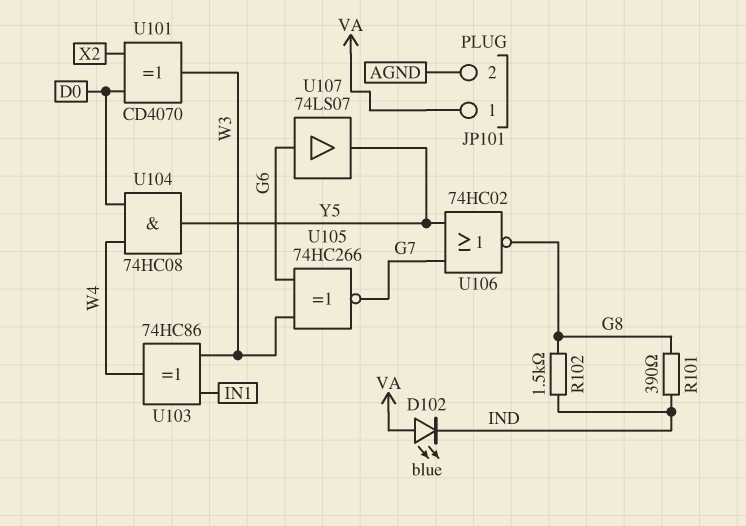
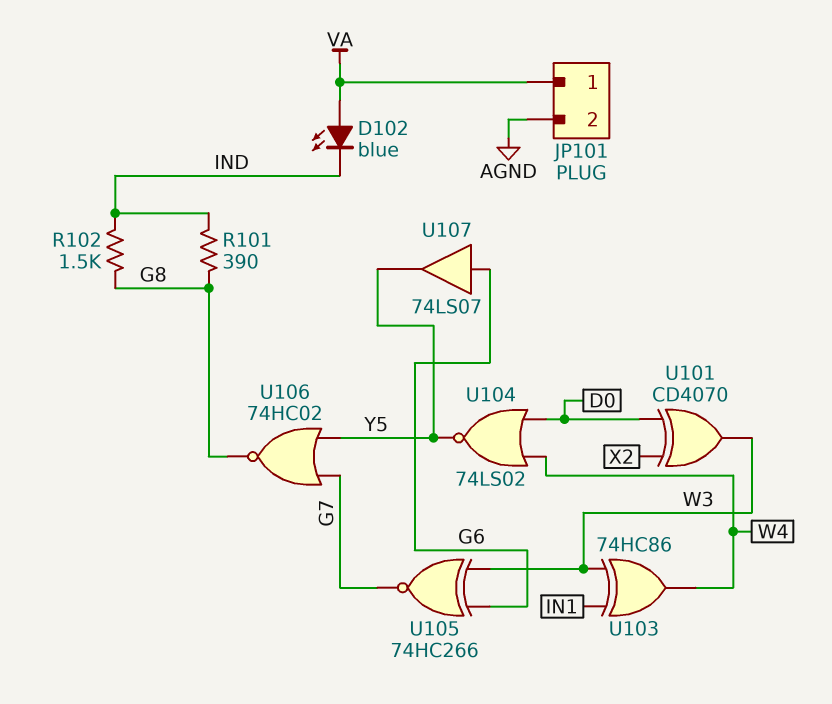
U104: AND 74HC08 (in D0, in W4, out Y5) -> NOR 74LS02 (in D0, in W4, out Y5)

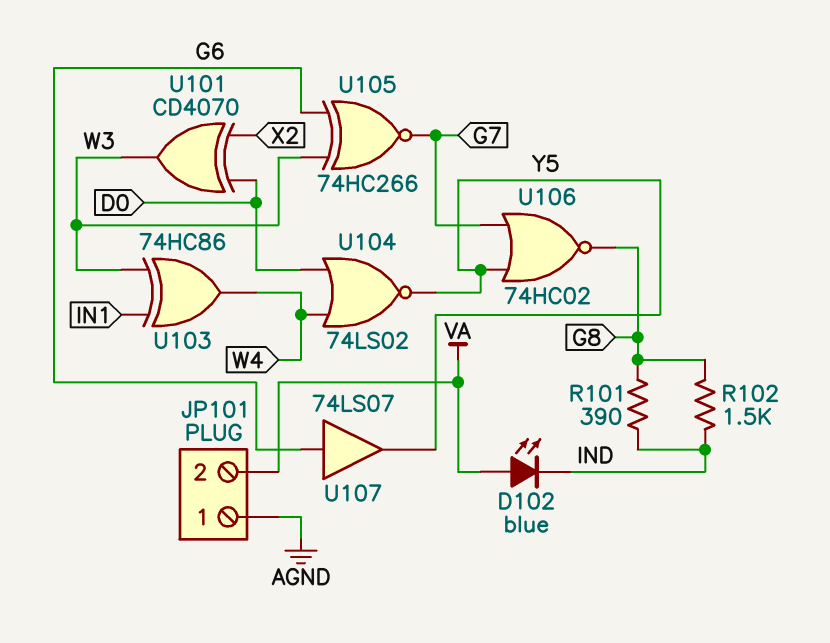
JP101 pin 1: VA -> AGND
JP101 pin 2: AGND -> VA

